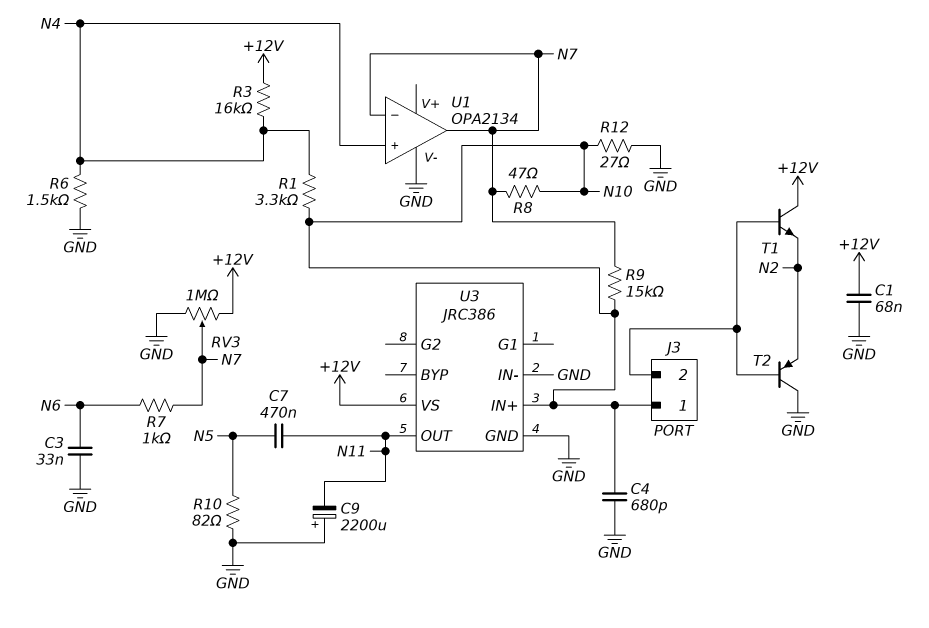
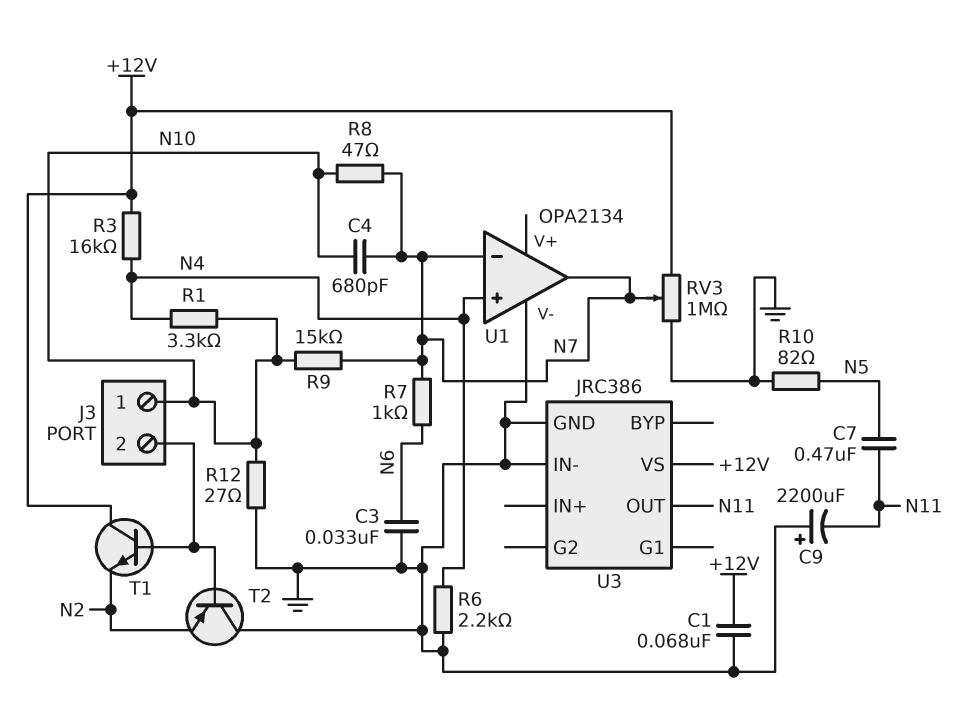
C4: 680pF (GND, N10) -> 680pF (N7, N10)
R6: 1.5k (GND, N4) -> 2.2k (GND, N4)
U3 pin IN+: N10 -> none

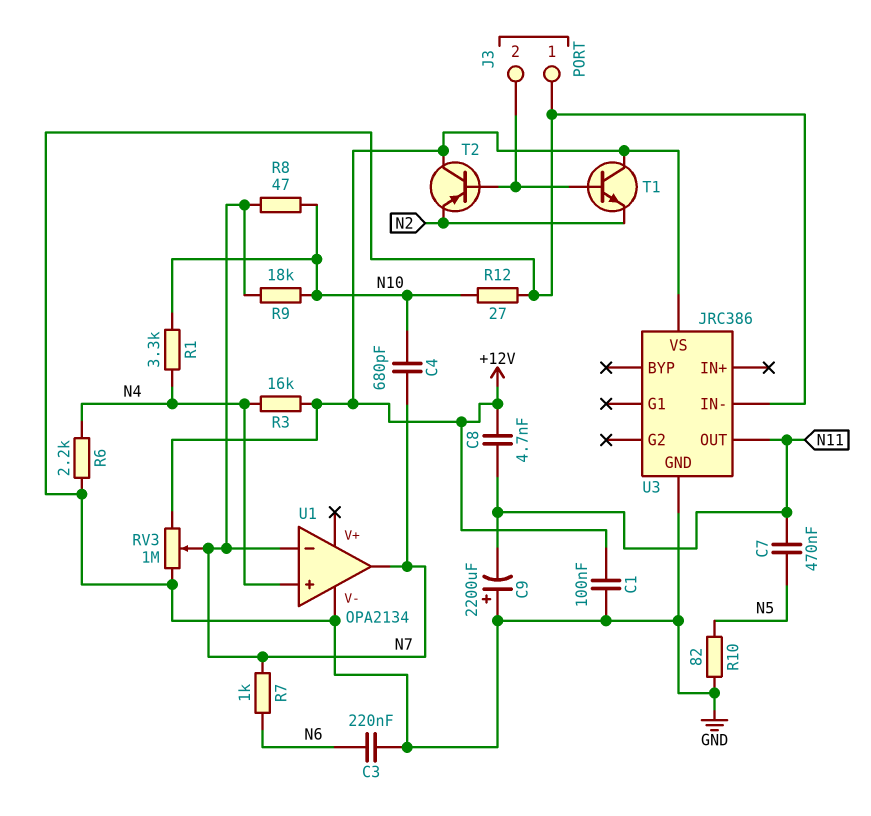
C1: 68nF (+12V, GND) -> 100nF (+12V, GND)
C3: 33nF (GND, N6) -> 220nF (GND, N6)
C8: none -> 4.7nF (+12V, N11)
J3 pin 1: N10 -> GND
R9: 15k (N7, N10) -> 18k (N7, N10)
T2: PNP (B J3/2, C GND, E N2) -> PNP (B J3/2, C +12V, E N2)

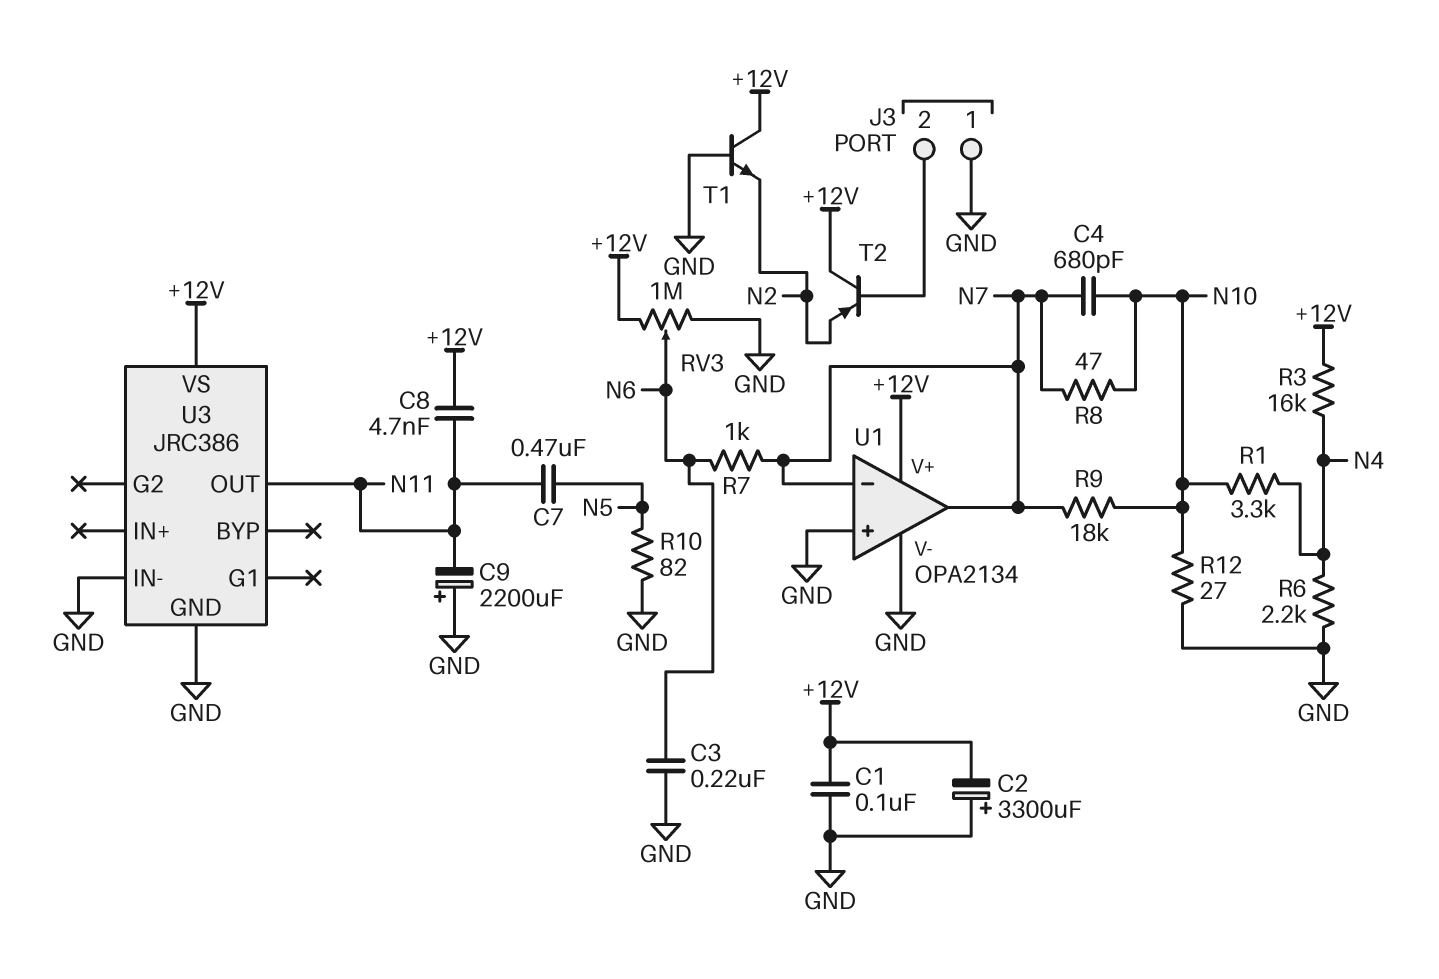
C2: none -> 3300uF (plus GND, minus +12V)
RV3: 1M (+12V, GND, wiper N7) -> 1M (+12V, GND, wiper N6)
T1: NPN (B J3/2, C +12V, E N2) -> NPN (B GND, C +12V, E N2)
U1 pin V+: none -> +12V
U1 pin in+: N4 -> GND

